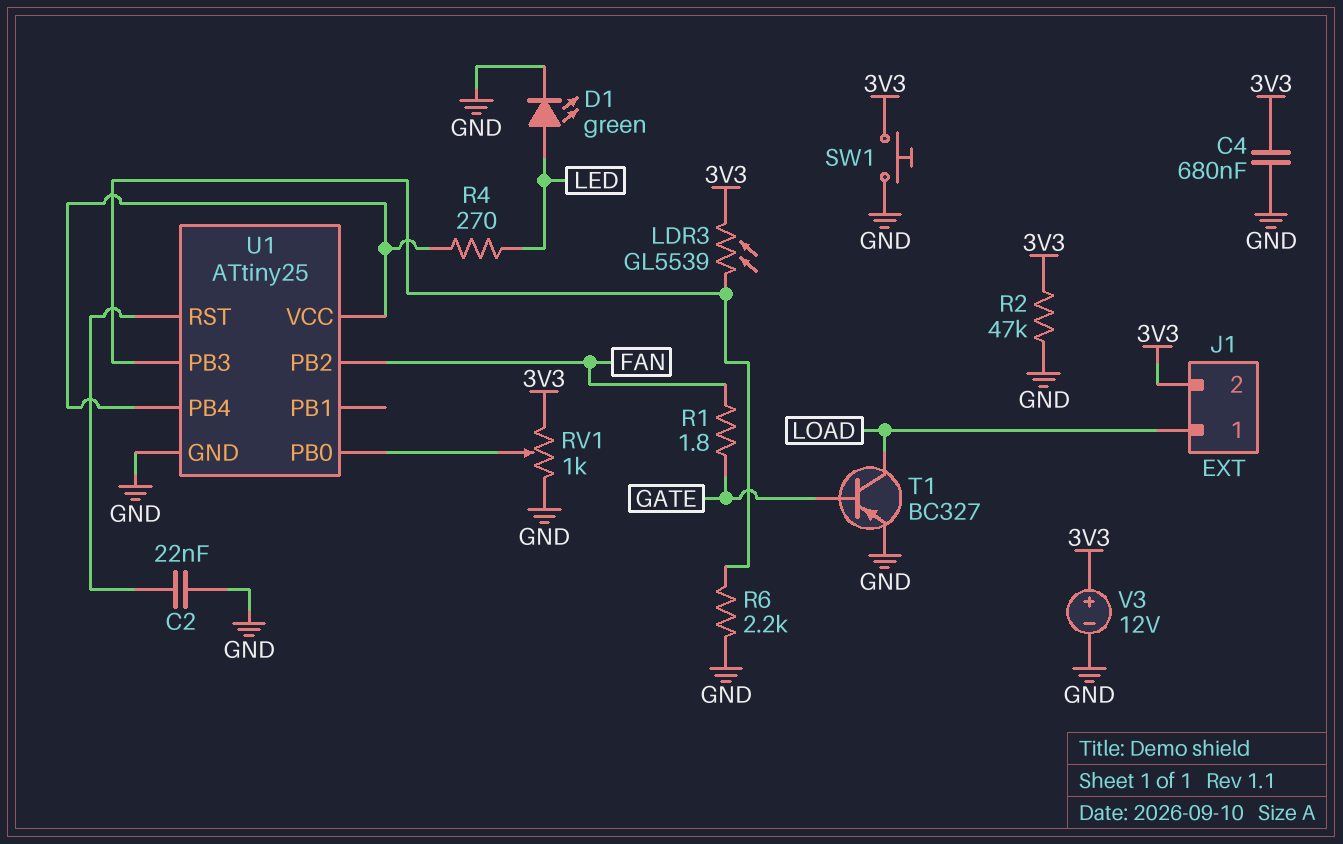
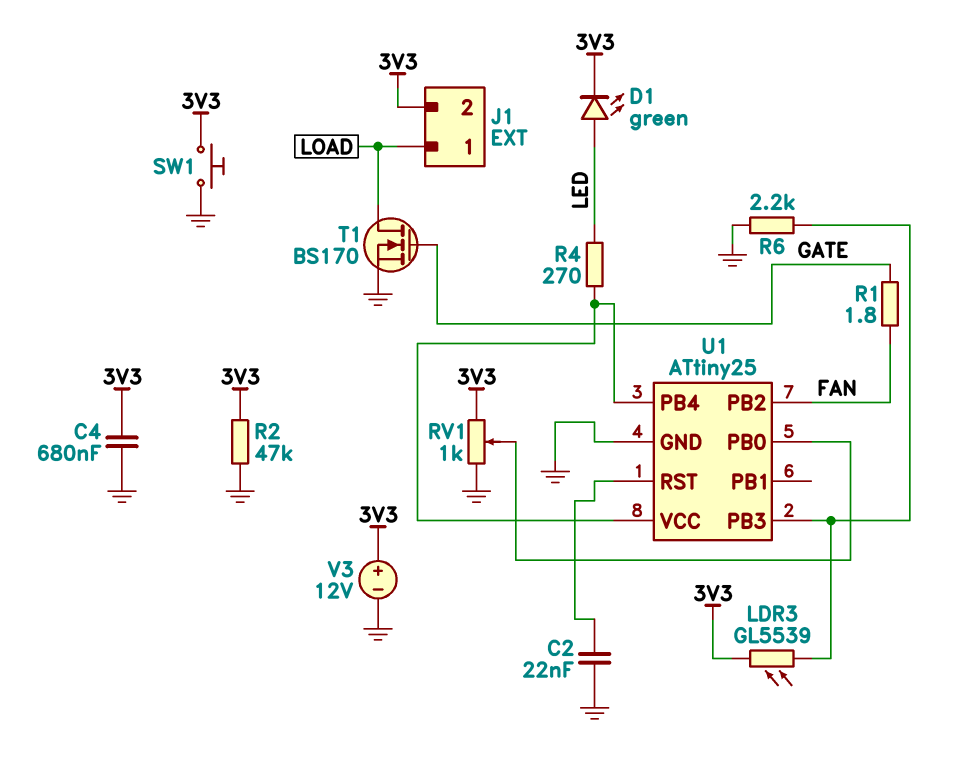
D1: LED green (A LED, K GND) -> LED green (A LED, K 3V3)
T1: PNP BC327 (B GATE, C LOAD, E GND) -> NMOS BS170 (G GATE, D LOAD, S GND)

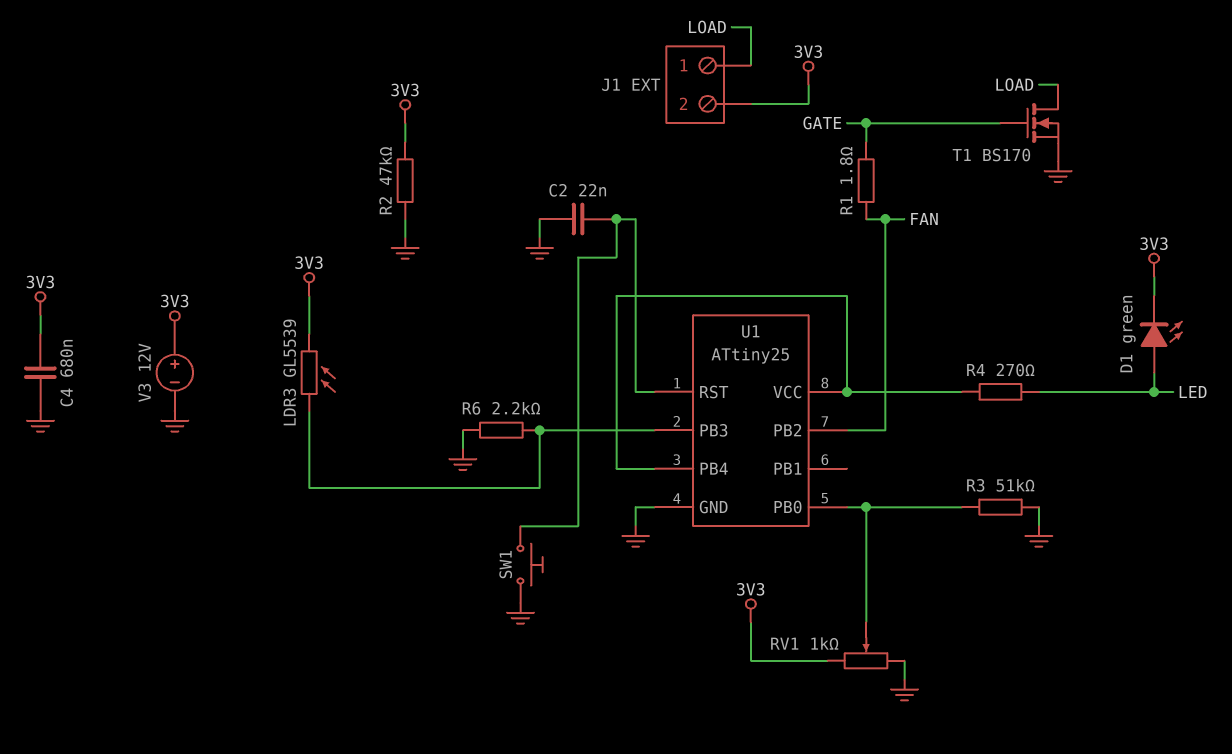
R3: none -> 51k (GND, U1/PB0)
SW1: button (3V3, GND) -> button (GND, U1/RST)

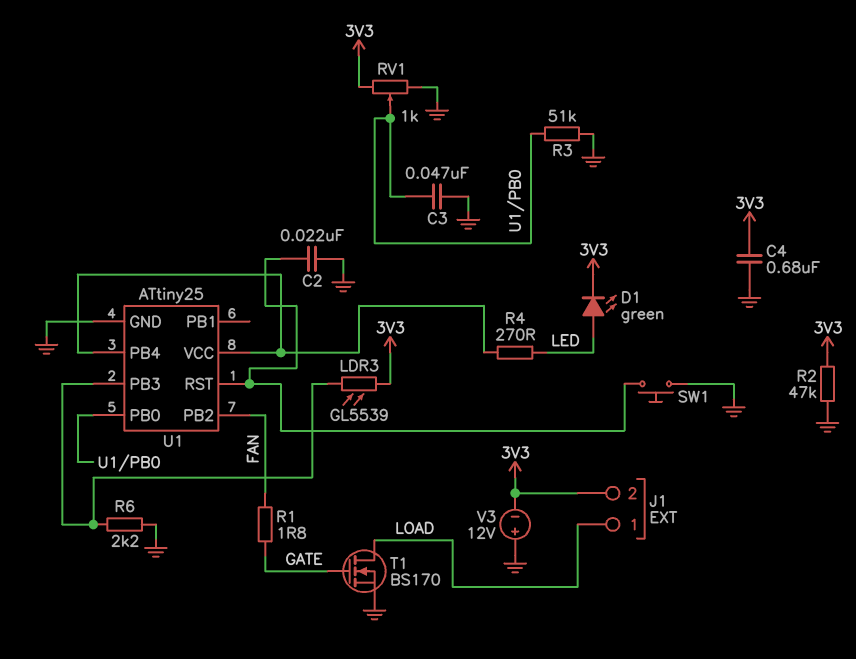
C3: none -> 47nF (GND, U1/PB0)
V3: 12V (plus 3V3, minus GND) -> 12V (plus GND, minus 3V3)

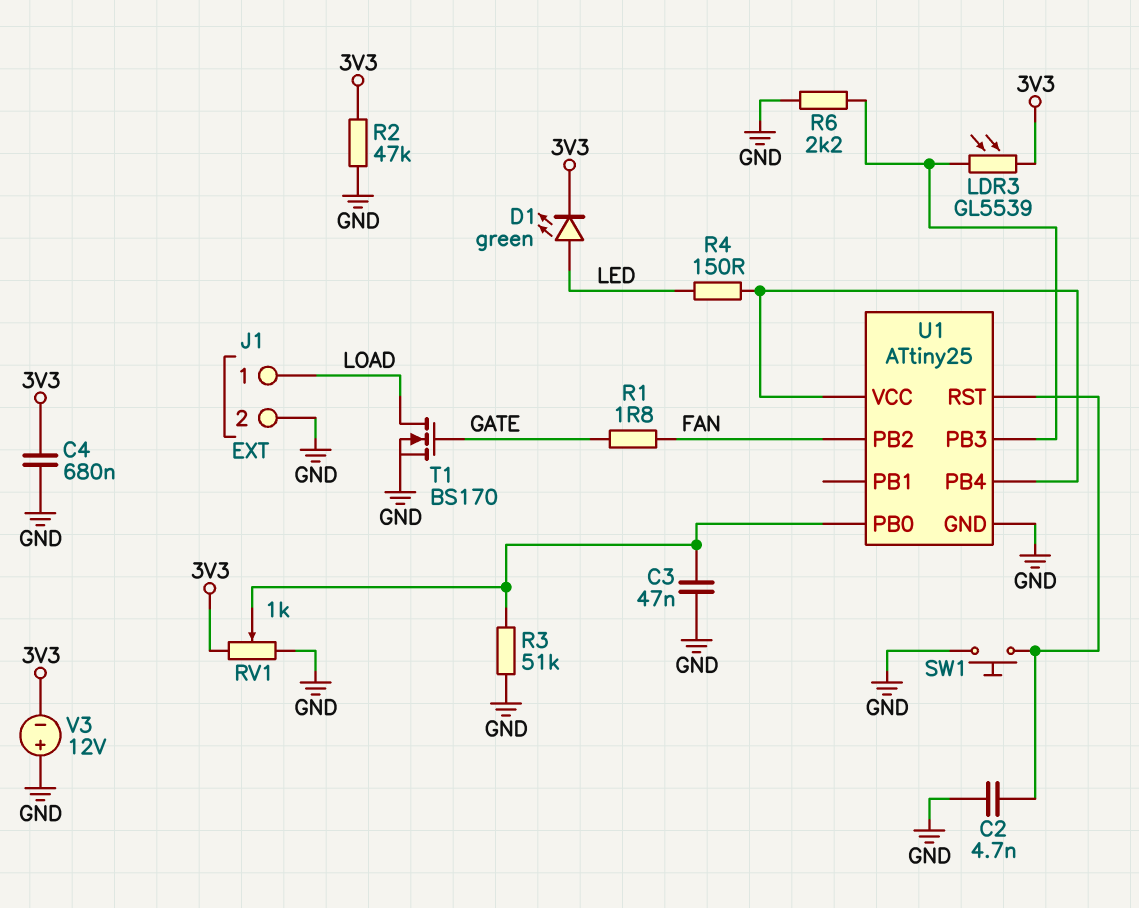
C2: 22nF (GND, U1/RST) -> 4.7nF (GND, U1/RST)
J1 pin 2: 3V3 -> GND
R4: 270 (LED, U1/PB4) -> 150 (LED, U1/PB4)

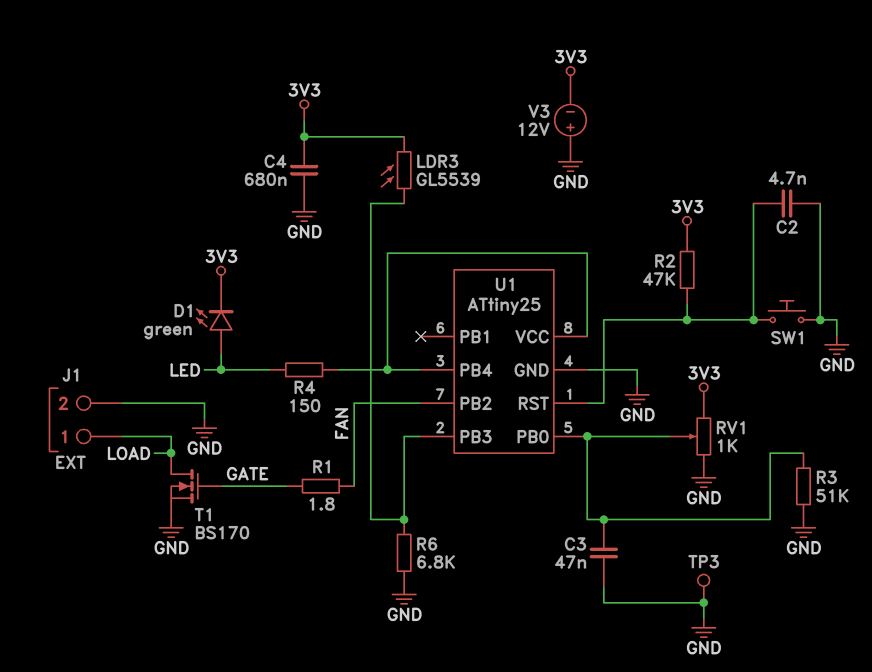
R2: 47k (3V3, GND) -> 47k (3V3, U1/RST)
R6: 2.2k (GND, U1/PB3) -> 6.8k (GND, U1/PB3)
TP3: none -> test point (GND)

